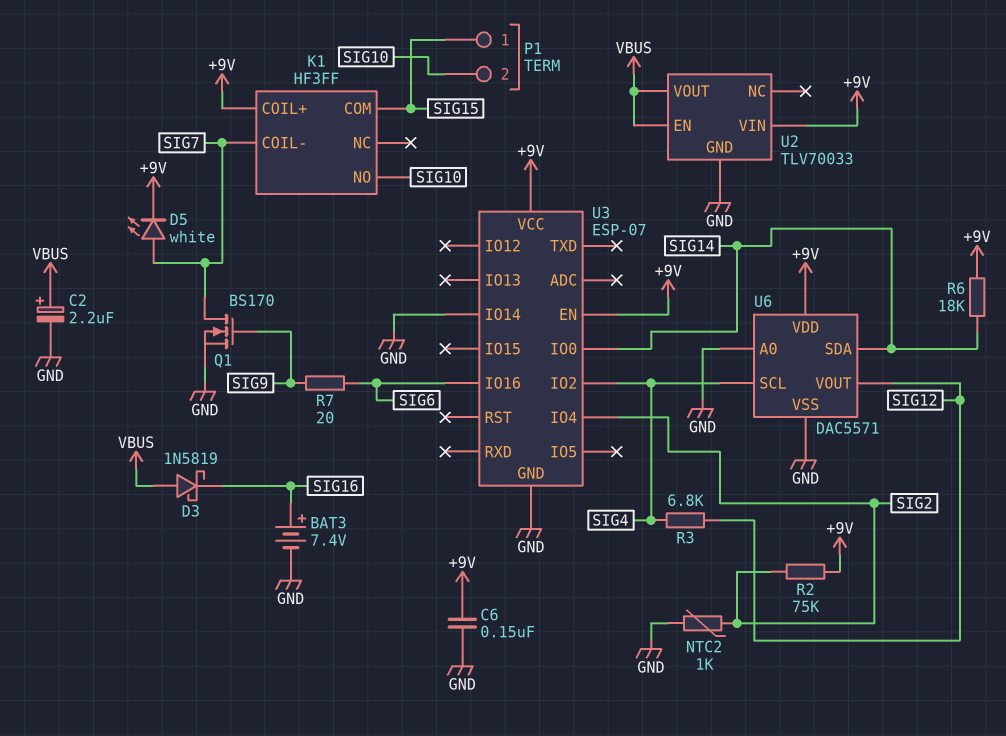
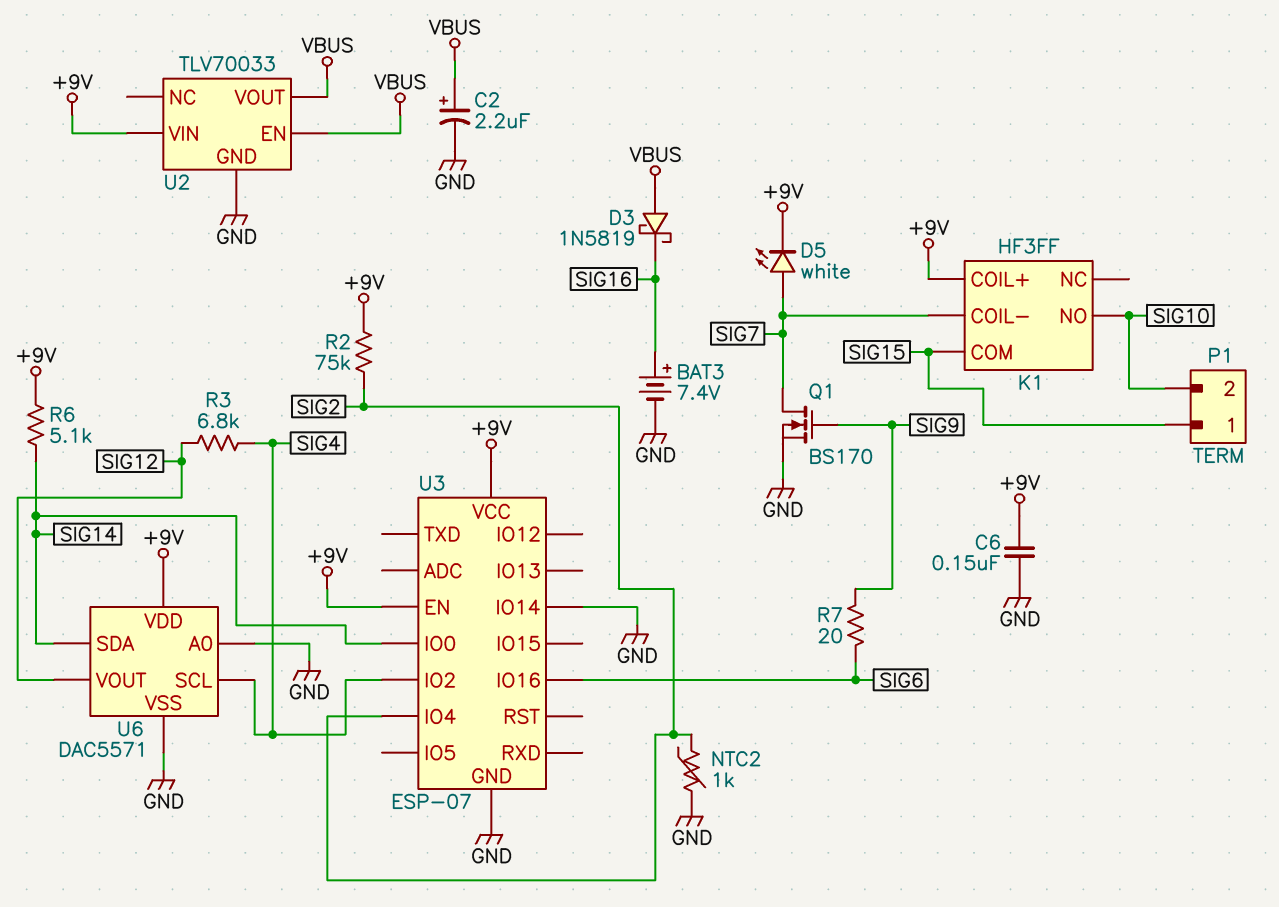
R6: 18k (+9V, SIG14) -> 5.1k (+9V, SIG14)

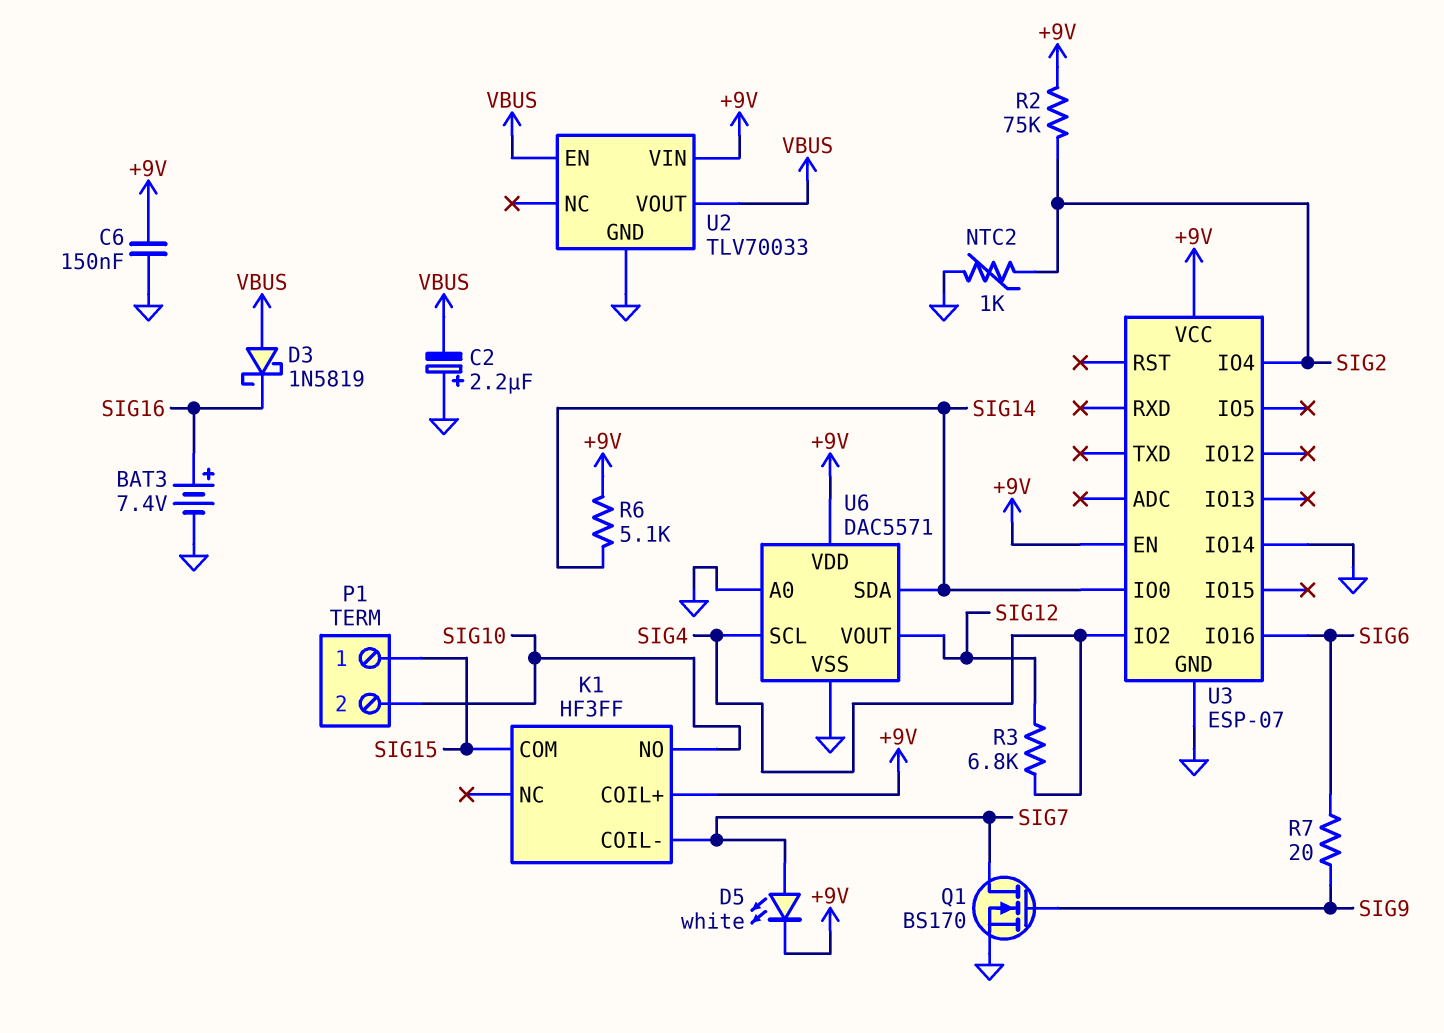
C2: 2.2uF (plus VBUS, minus GND) -> 2.2uF (plus GND, minus VBUS)

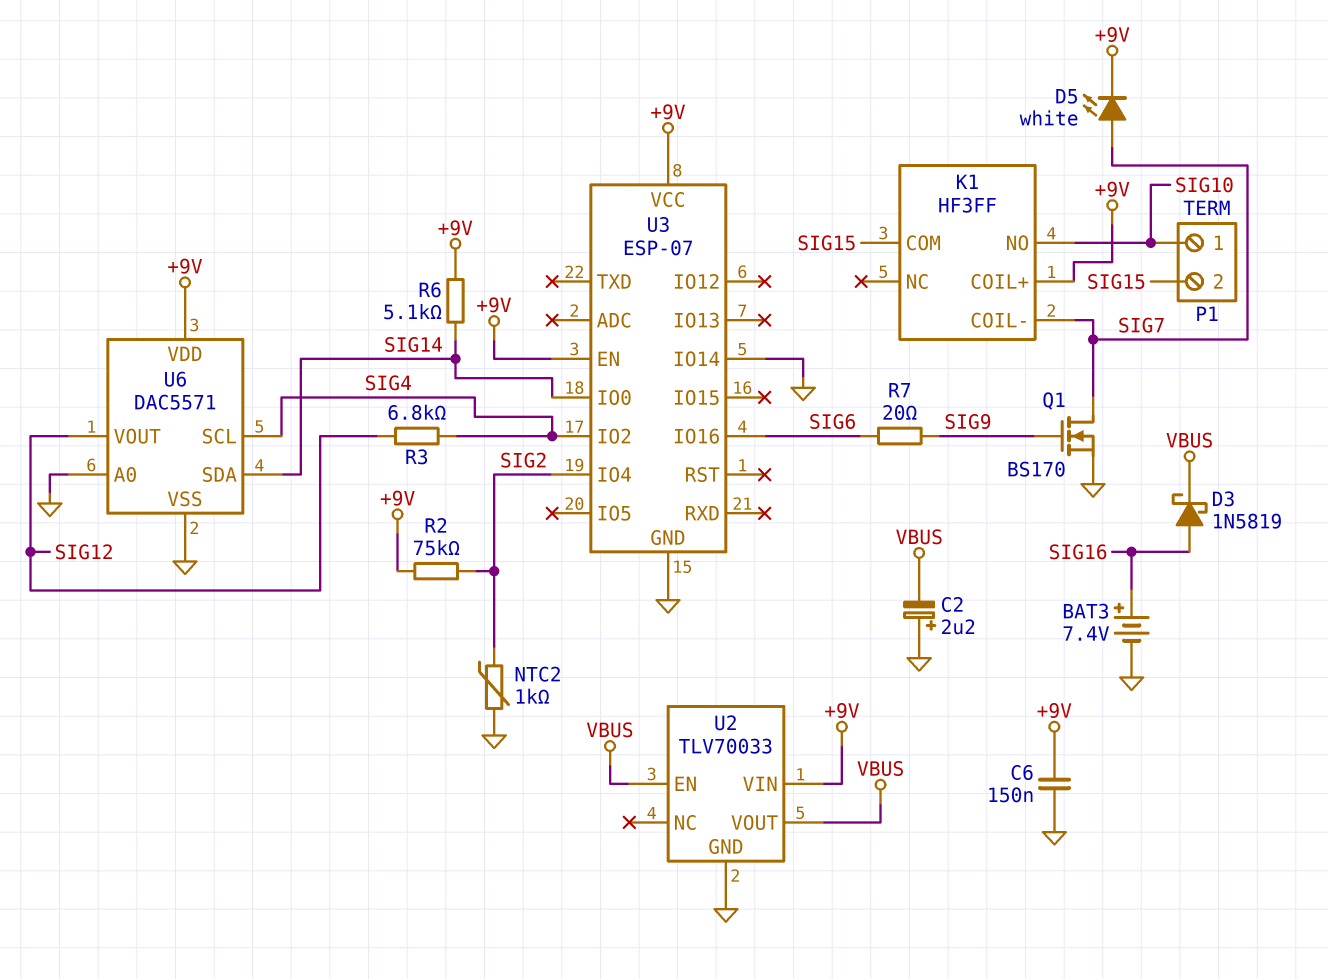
D3: schottky 1N5819 (A VBUS, K SIG16) -> schottky 1N5819 (A SIG16, K VBUS)
P1 pin 1: SIG15 -> SIG10
P1 pin 2: SIG10 -> SIG15

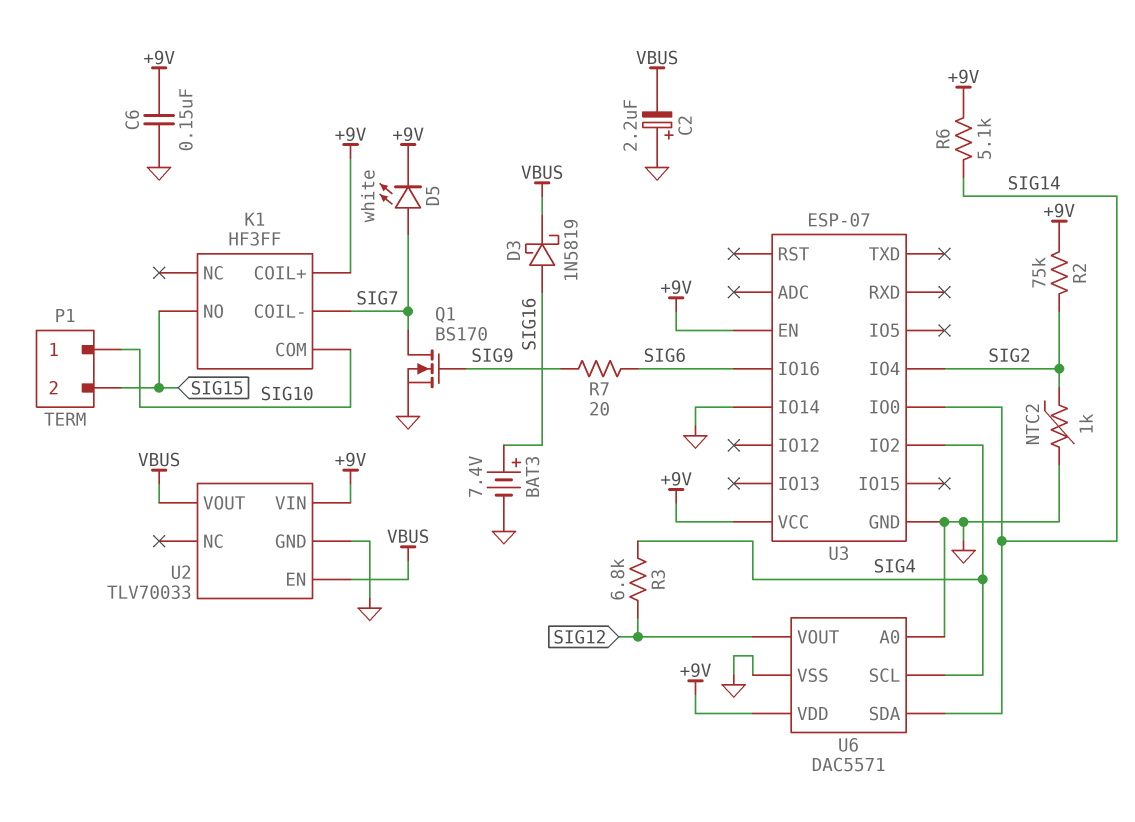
K1 pin COM: SIG15 -> SIG10
K1 pin NO: SIG10 -> SIG15

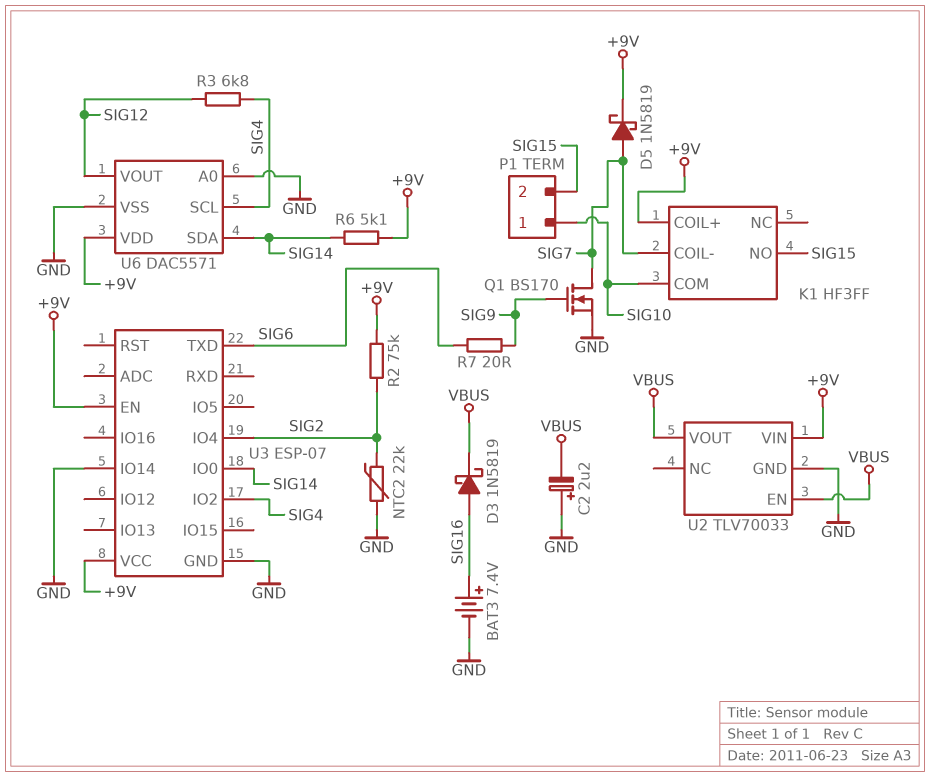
C6: 150nF (+9V, GND) -> none
D5: LED white (A SIG7, K +9V) -> schottky 1N5819 (A SIG7, K +9V)
NTC2: 1k (GND, SIG2) -> 22k (GND, SIG2)
U3 pin IO16: SIG6 -> none
U3 pin TXD: none -> SIG6

